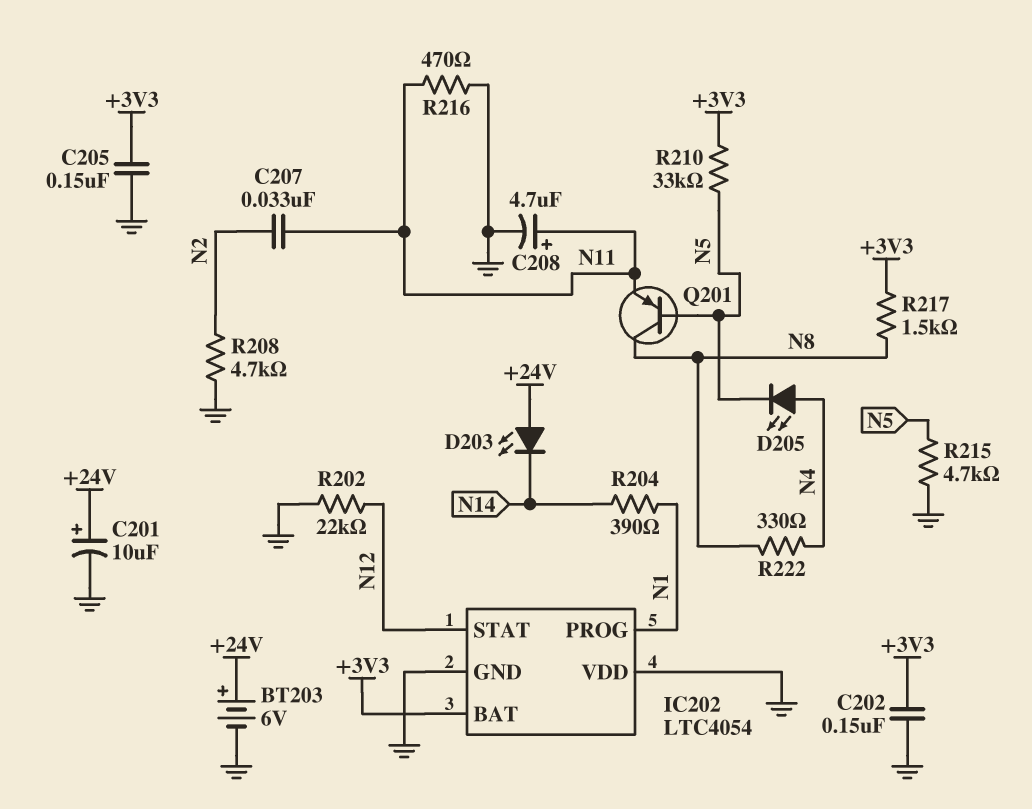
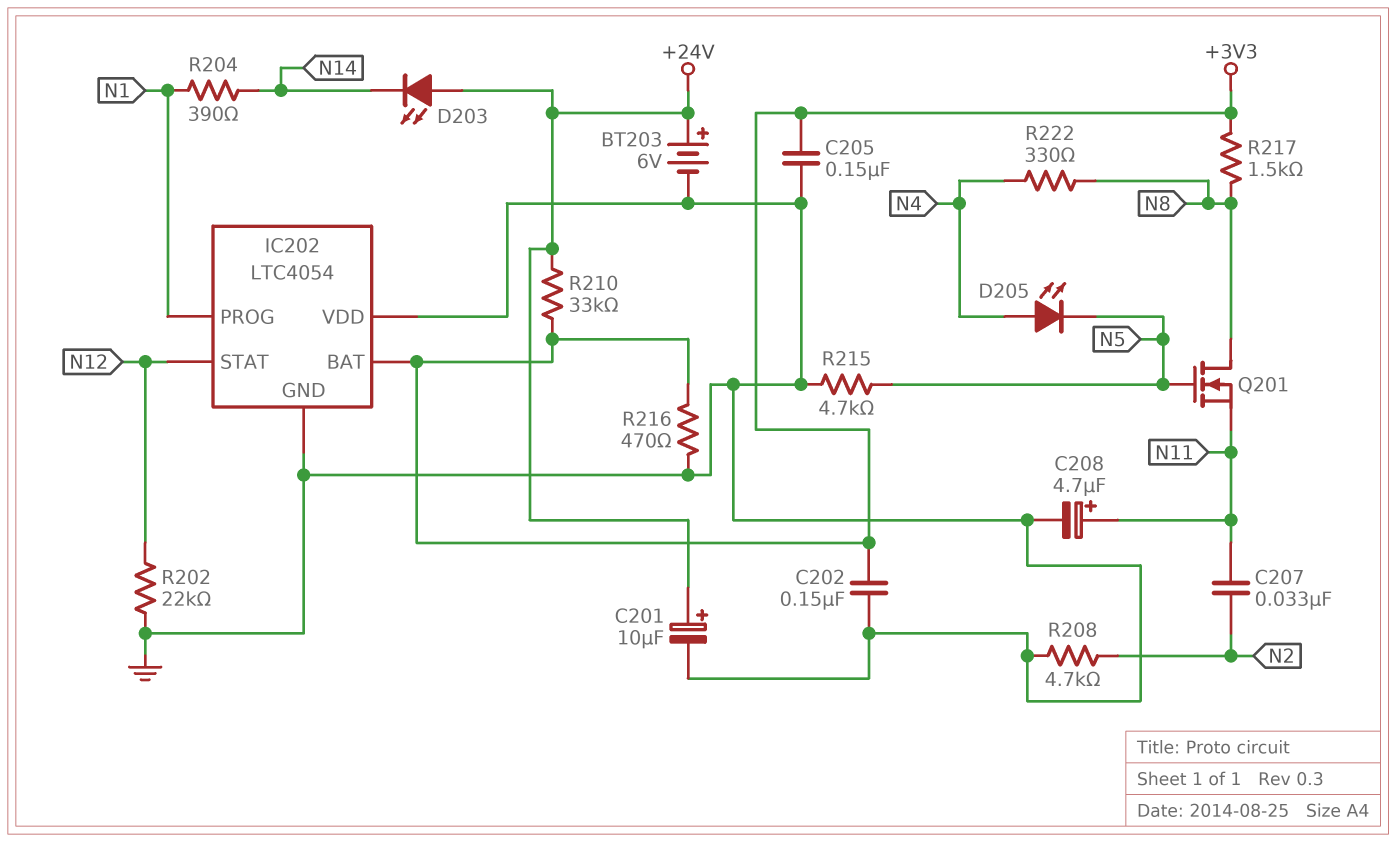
Q201: PNP (B N5, C N8, E N11) -> NMOS (G N5, D N8, S N11)
R210: 33k (+3V3, N5) -> 33k (+3V3, +24V)
R216: 470 (GND, N11) -> 470 (+3V3, GND)

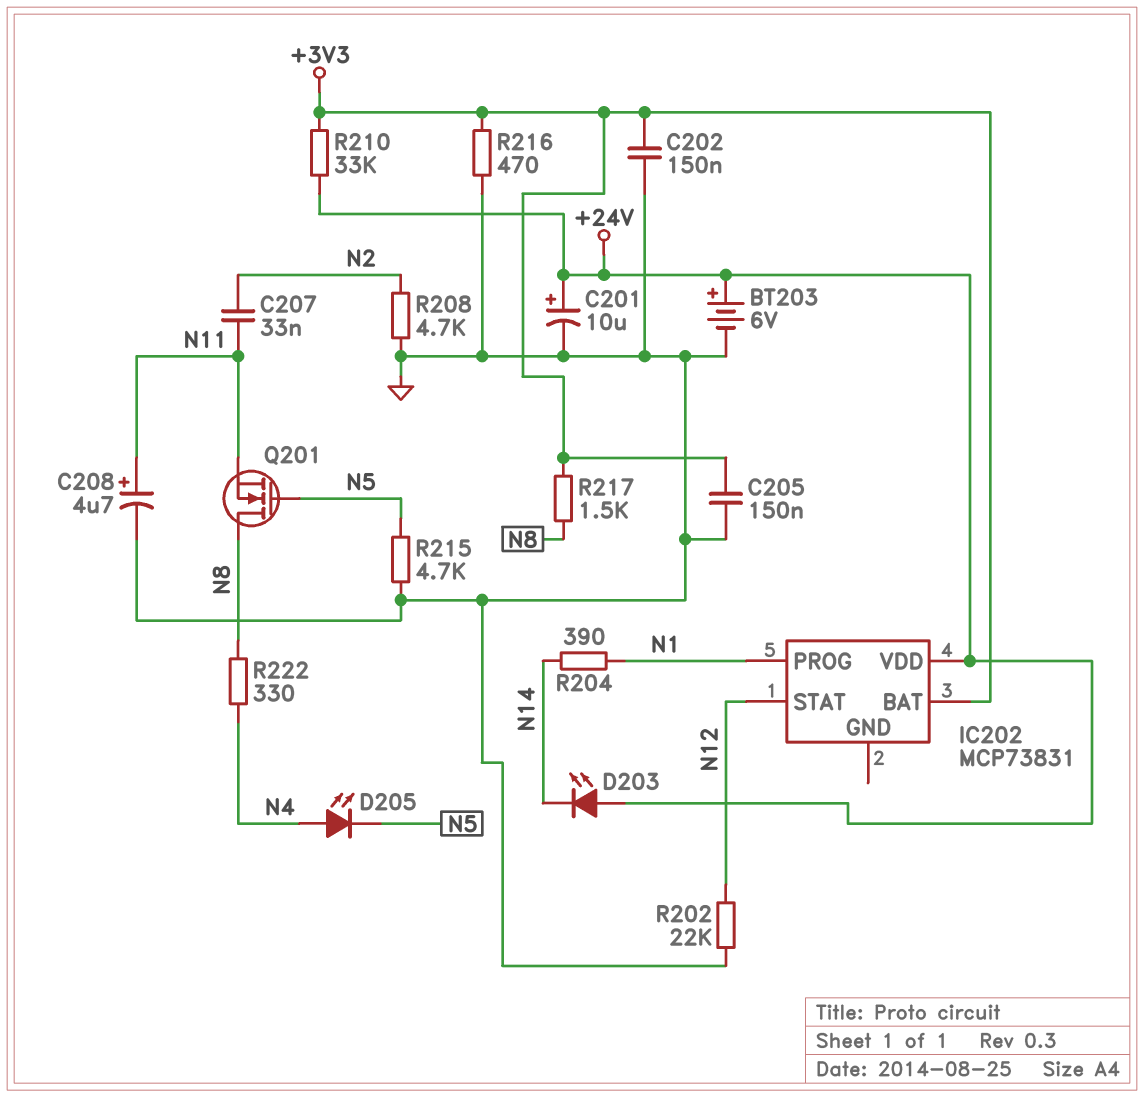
IC202: LTC4054 -> MCP73831
IC202 pin GND: GND -> none
IC202 pin VDD: GND -> +24V

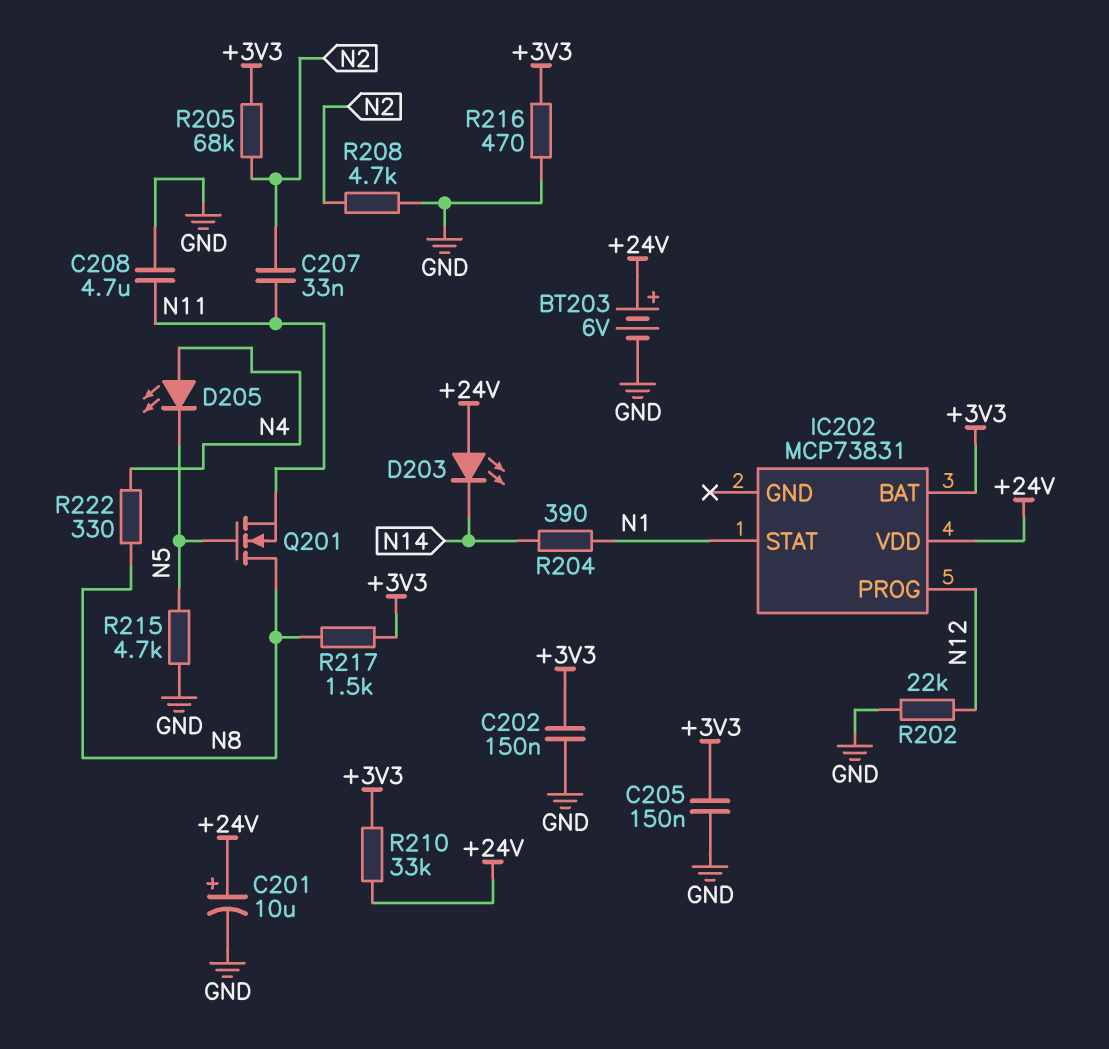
C208: 4.7uF (plus N11, minus GND) -> 4.7uF (GND, N11)
IC202 pin PROG: N1 -> N12
IC202 pin STAT: N12 -> N1
R205: none -> 68k (+3V3, N2)

